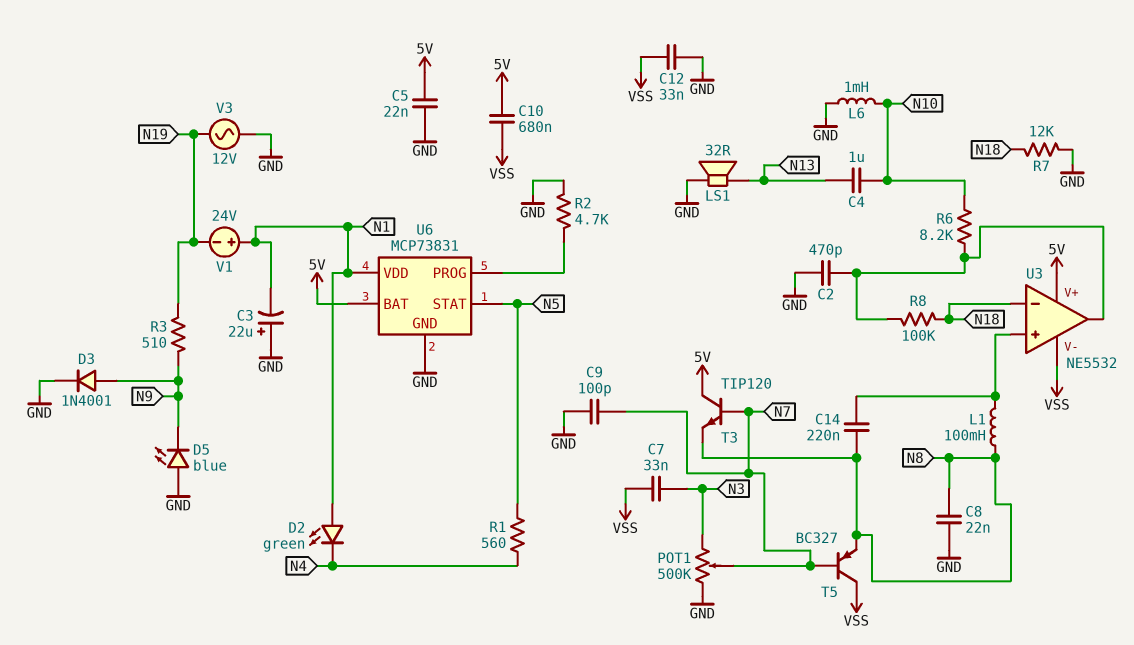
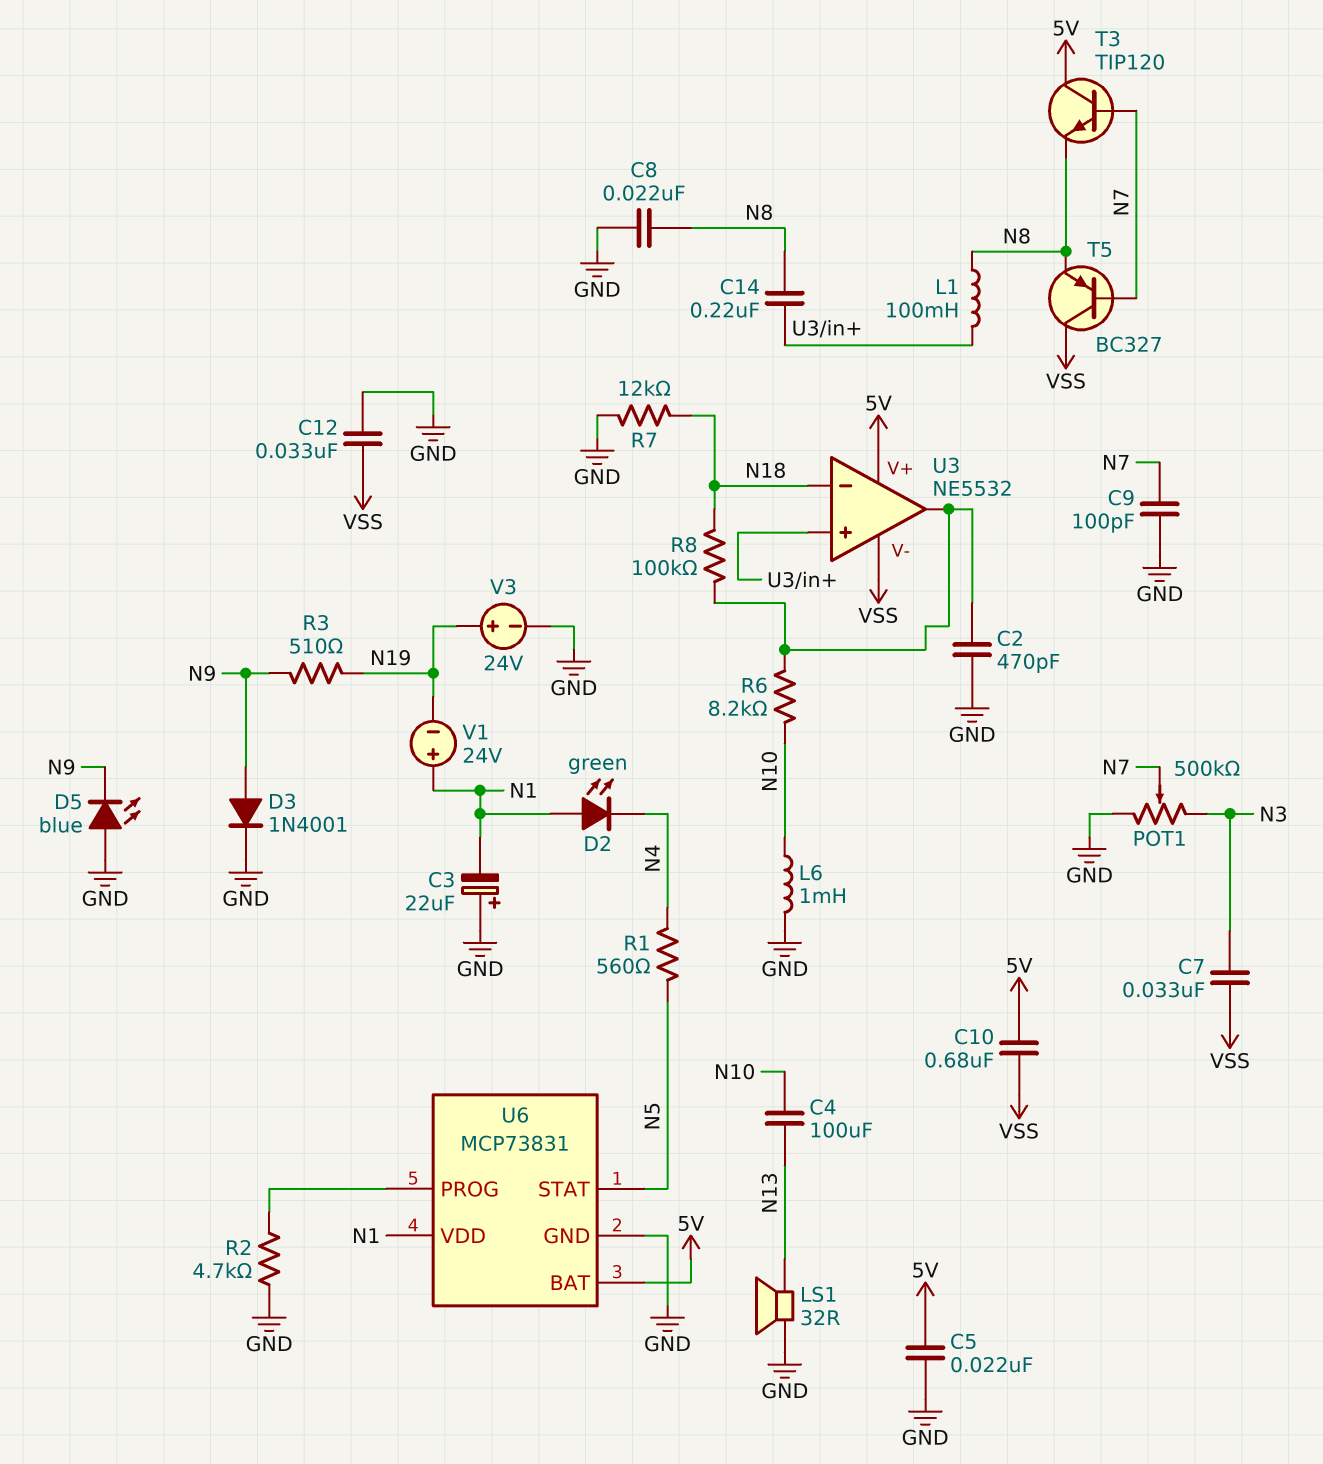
C4: 1uF (N10, N13) -> 100uF (N10, N13)
V3: AC 12V (GND, N19) -> 24V (plus N19, minus GND)

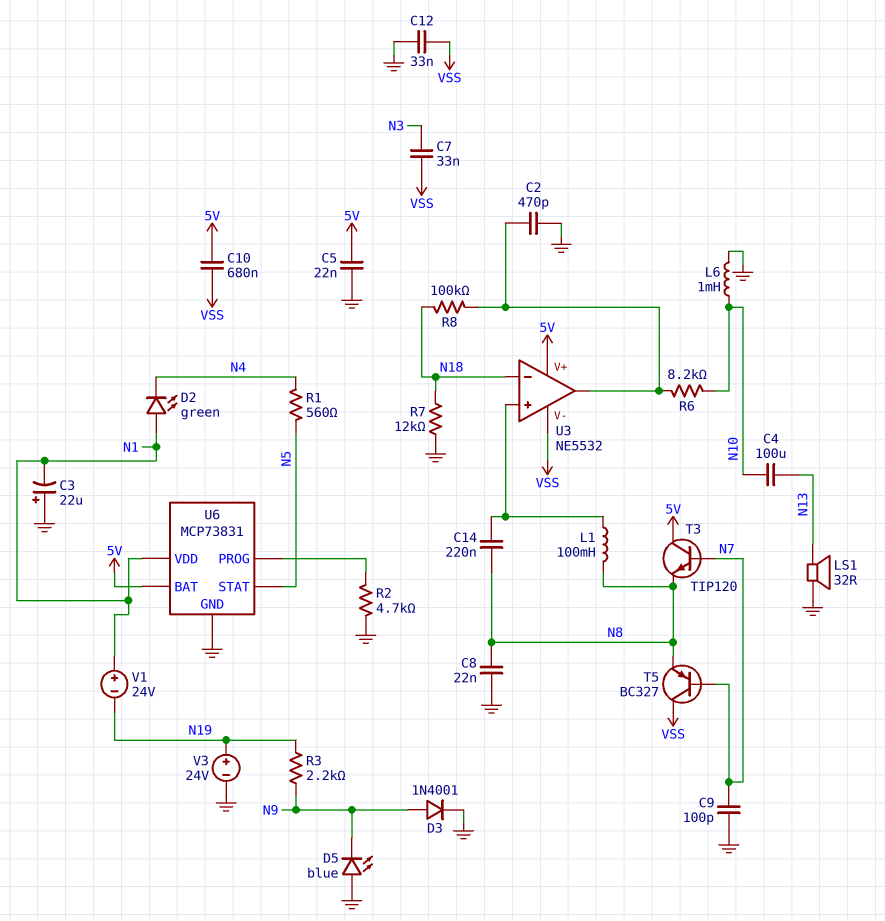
POT1: 500k (GND, N3, wiper N7) -> none
R3: 510 (N9, N19) -> 2.2k (N9, N19)

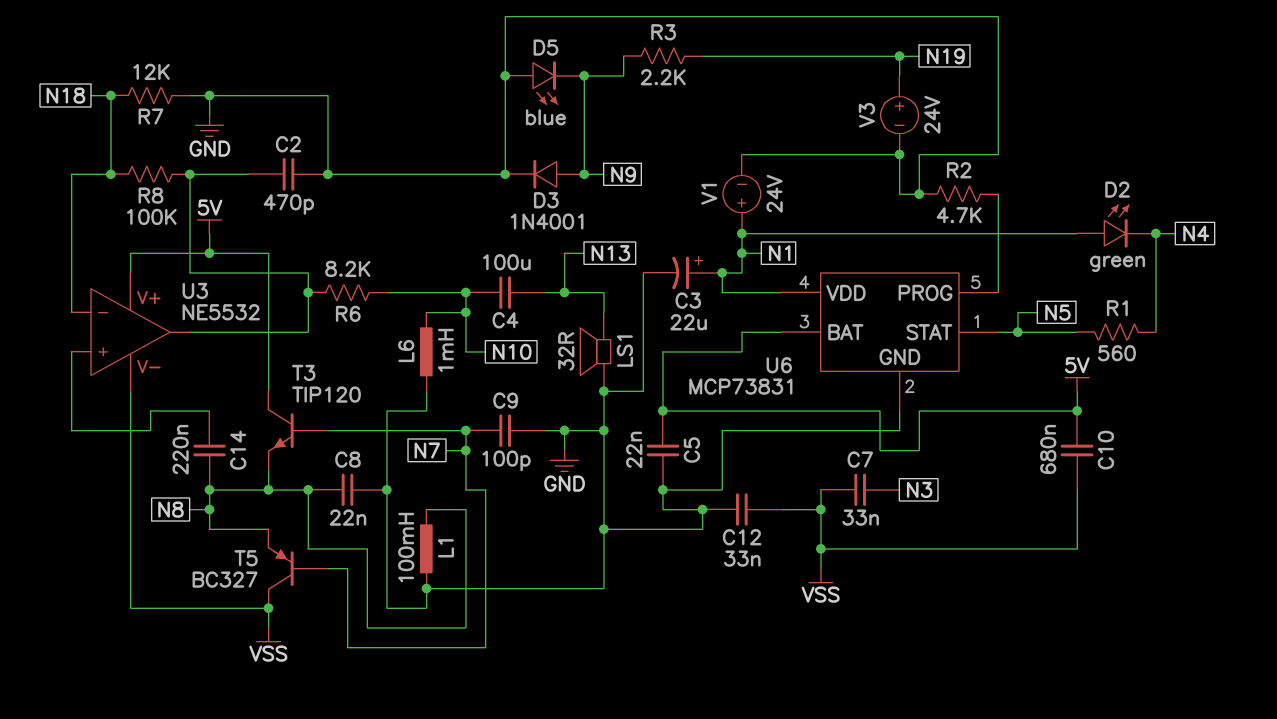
C3: 22uF (plus GND, minus N1) -> 22uF (plus N1, minus GND)
L1: 100mH (N8, U3/in+) -> 100mH (GND, N8)
V1: 24V (plus N1, minus N19) -> 24V (plus N1, minus GND)

